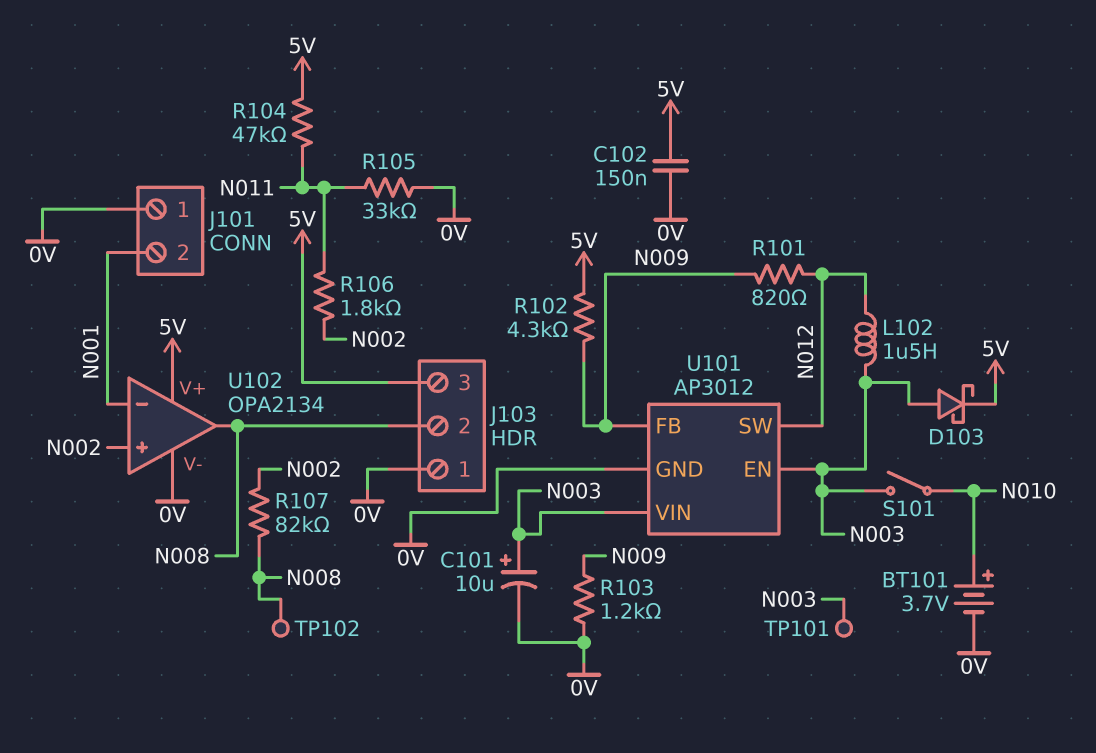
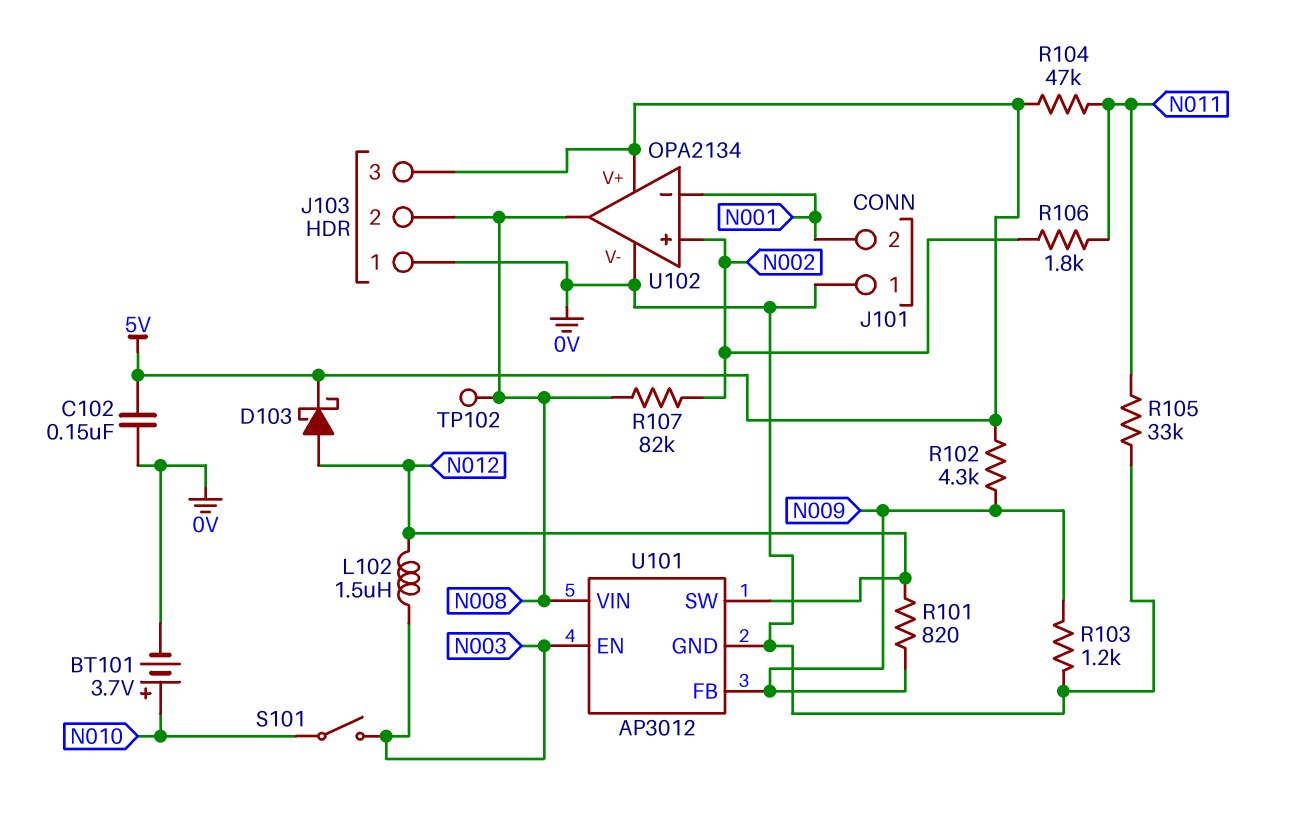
C101: 10uF (plus N003, minus 0V) -> none
D103: schottky (A N003, K 5V) -> schottky (A N012, K 5V)
TP101: test point (N003) -> none
U101 pin VIN: N003 -> N008

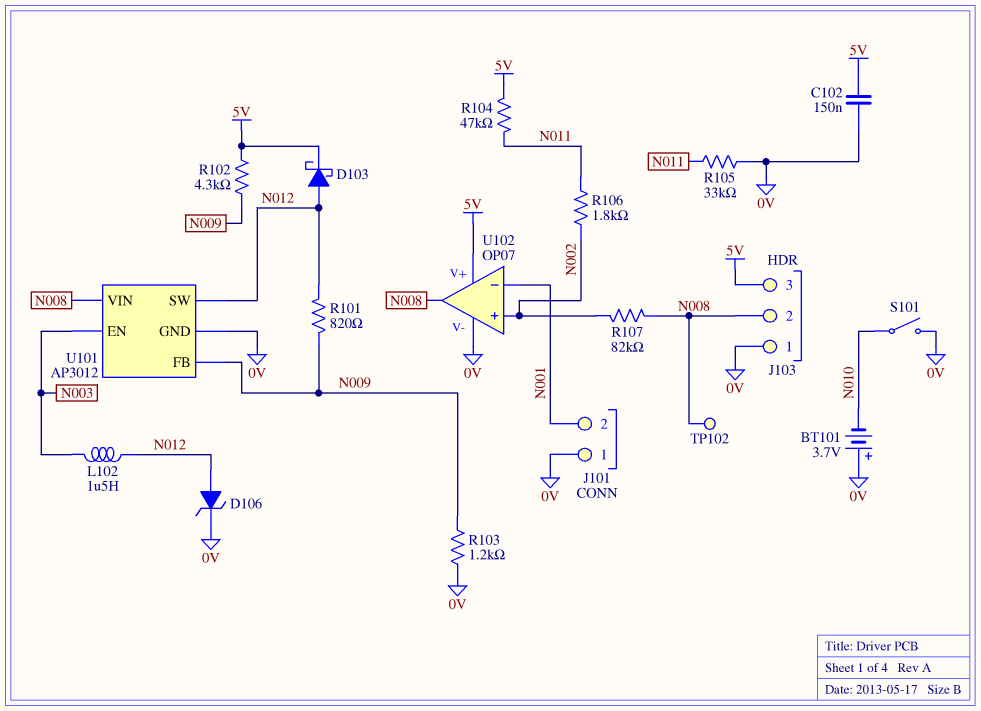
BT101: 3.7V (plus N010, minus 0V) -> 3.7V (plus 0V, minus N010)
D106: none -> zener (A N012, K 0V)
S101: switch (N003, N010) -> switch (0V, N010)
U102: OPA2134 -> OP07

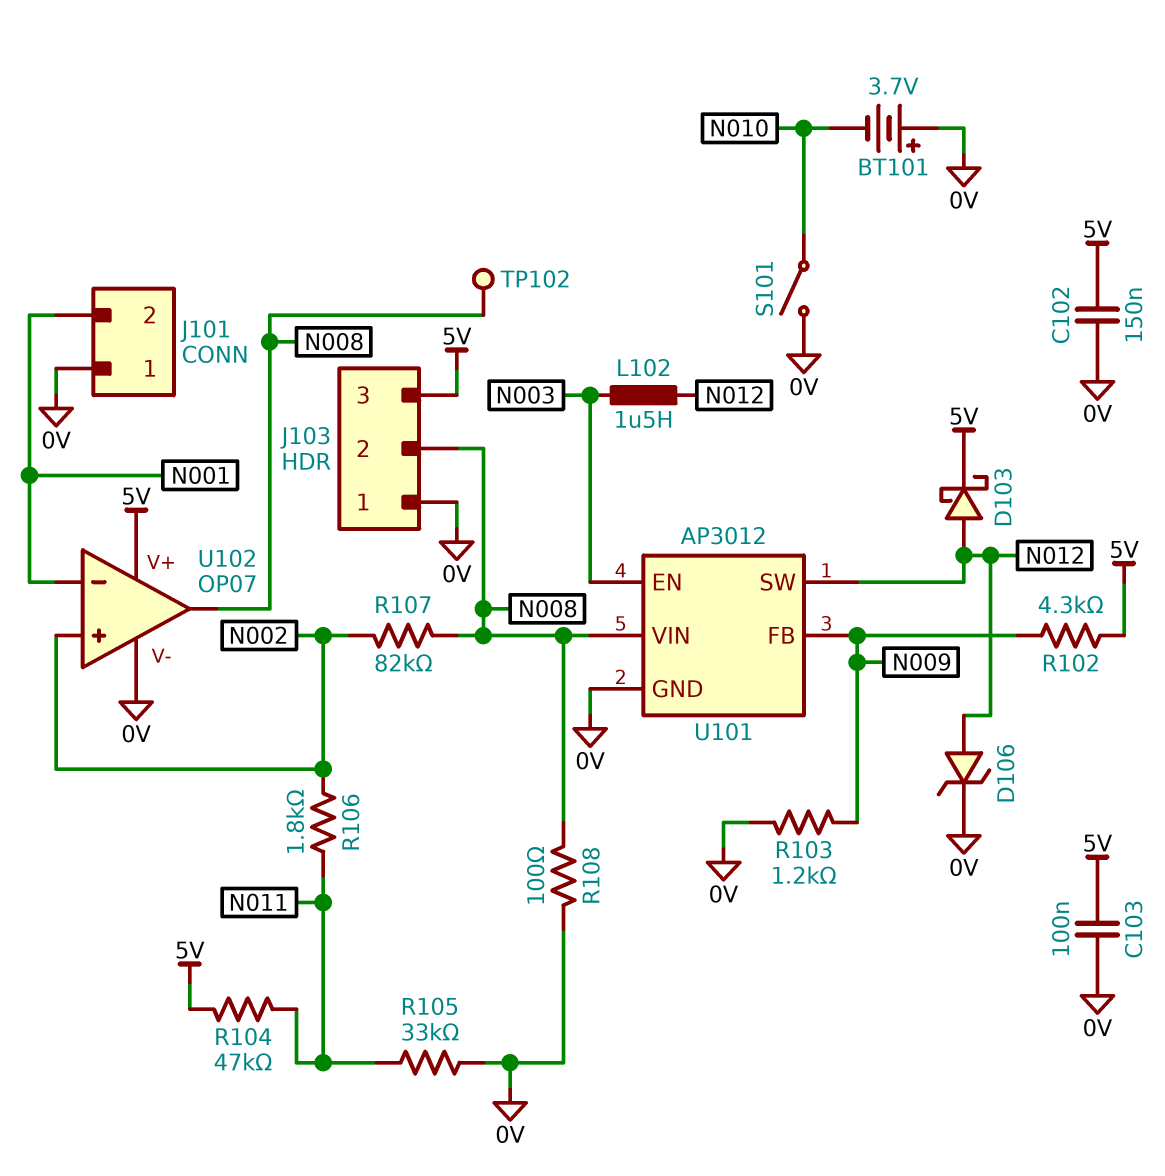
C103: none -> 100nF (0V, 5V)
R101: 820 (N009, N012) -> none
R108: none -> 100 (0V, N008)

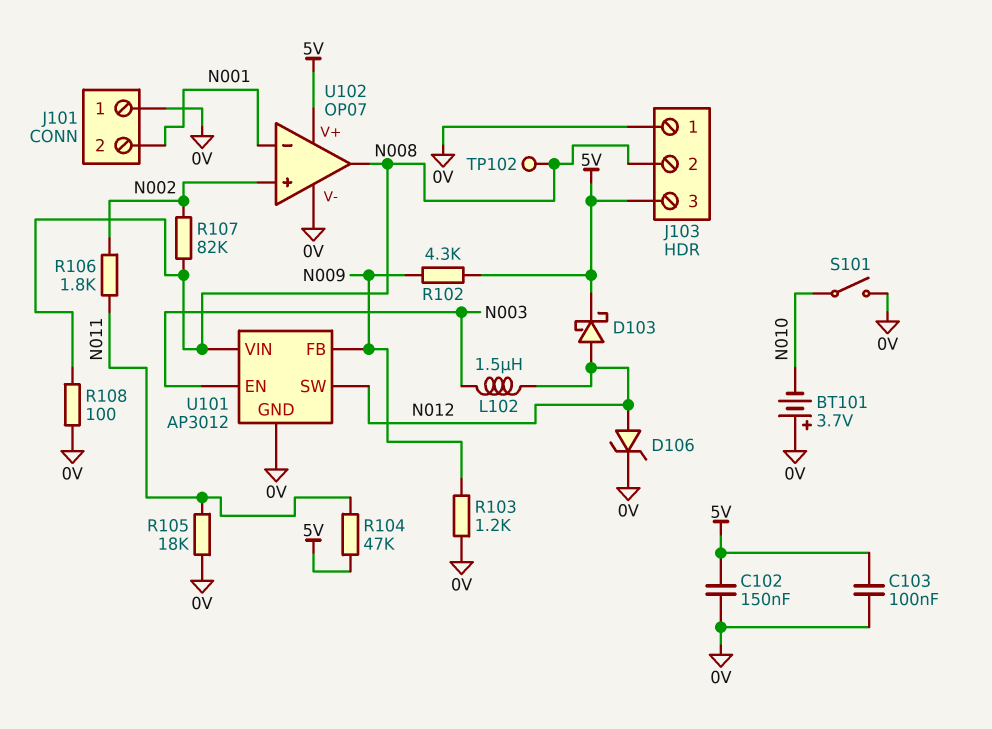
R105: 33k (0V, N011) -> 18k (0V, N011)

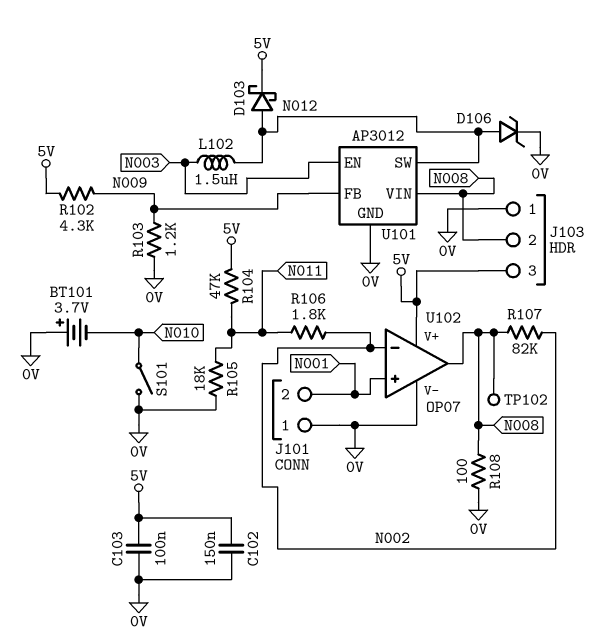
U102 pin in+: N002 -> N001
U102 pin in-: N001 -> N002

